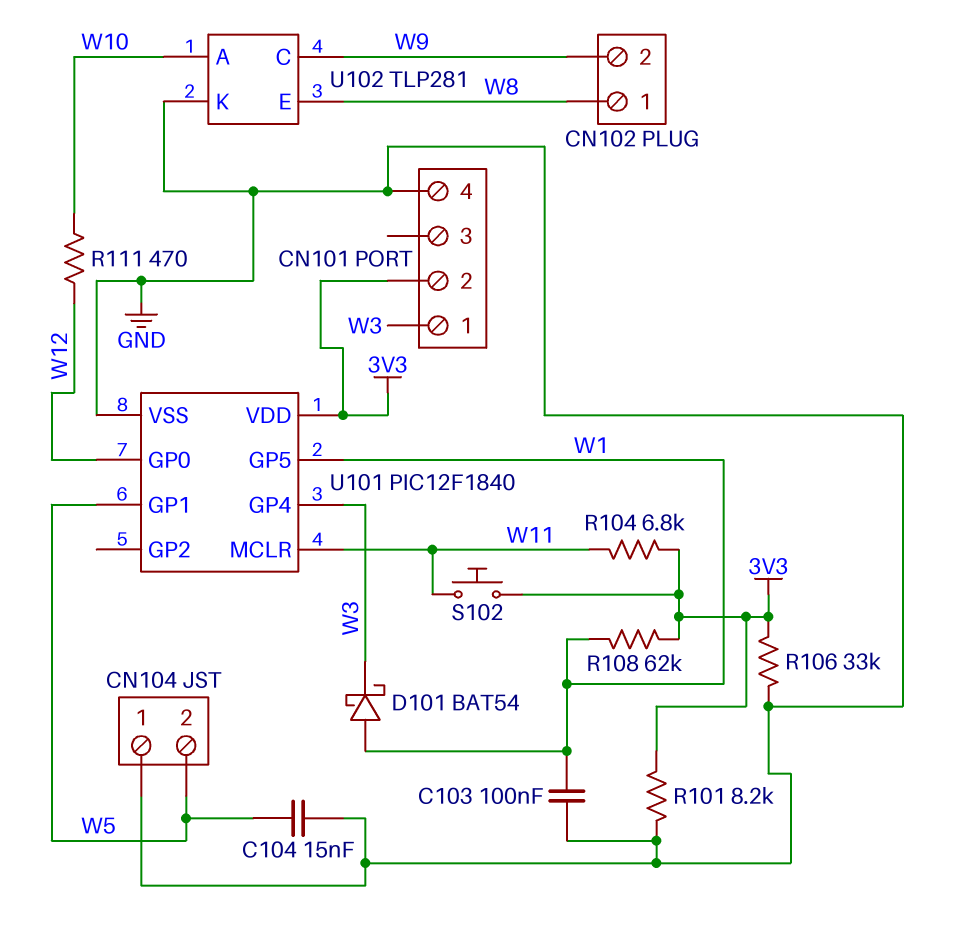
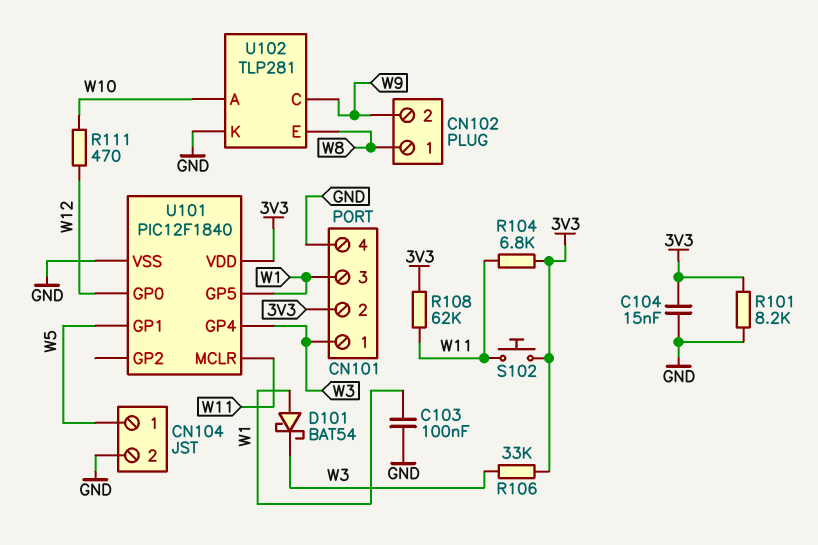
C104: 15nF (GND, W5) -> 15nF (3V3, GND)
CN101 pin 3: none -> W1
CN104 pin 1: GND -> W5
CN104 pin 2: W5 -> GND
R106: 33k (3V3, GND) -> 33k (3V3, W3)
R108: 62k (3V3, W1) -> 62k (3V3, W11)

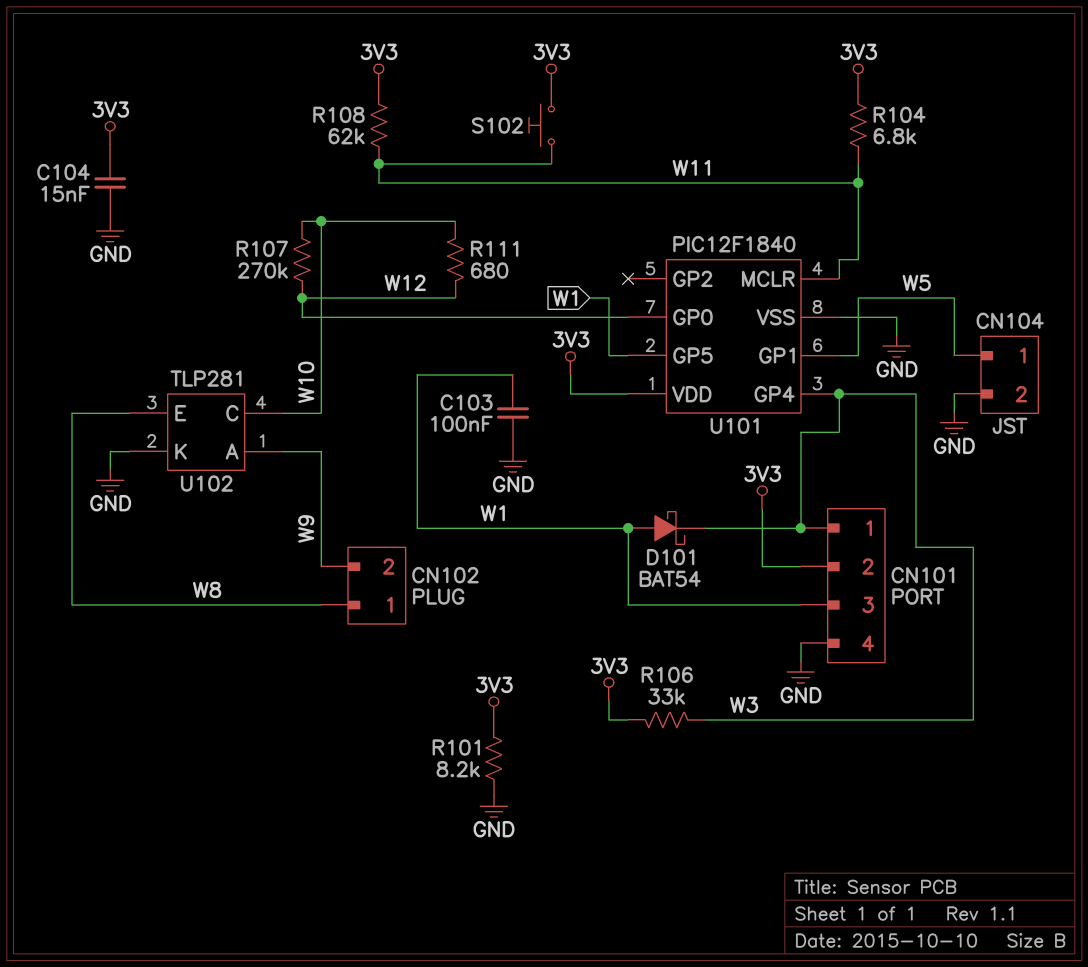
R107: none -> 270k (W10, W12)
R111: 470 (W10, W12) -> 680 (W10, W12)
U102 pin A: W10 -> W9
U102 pin C: W9 -> W10

